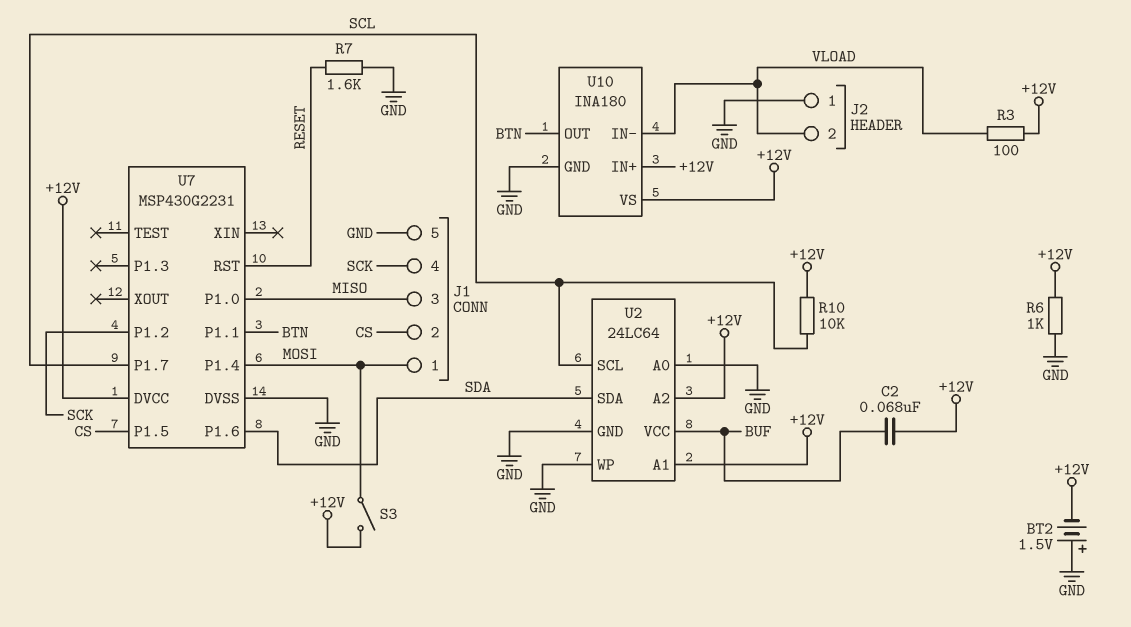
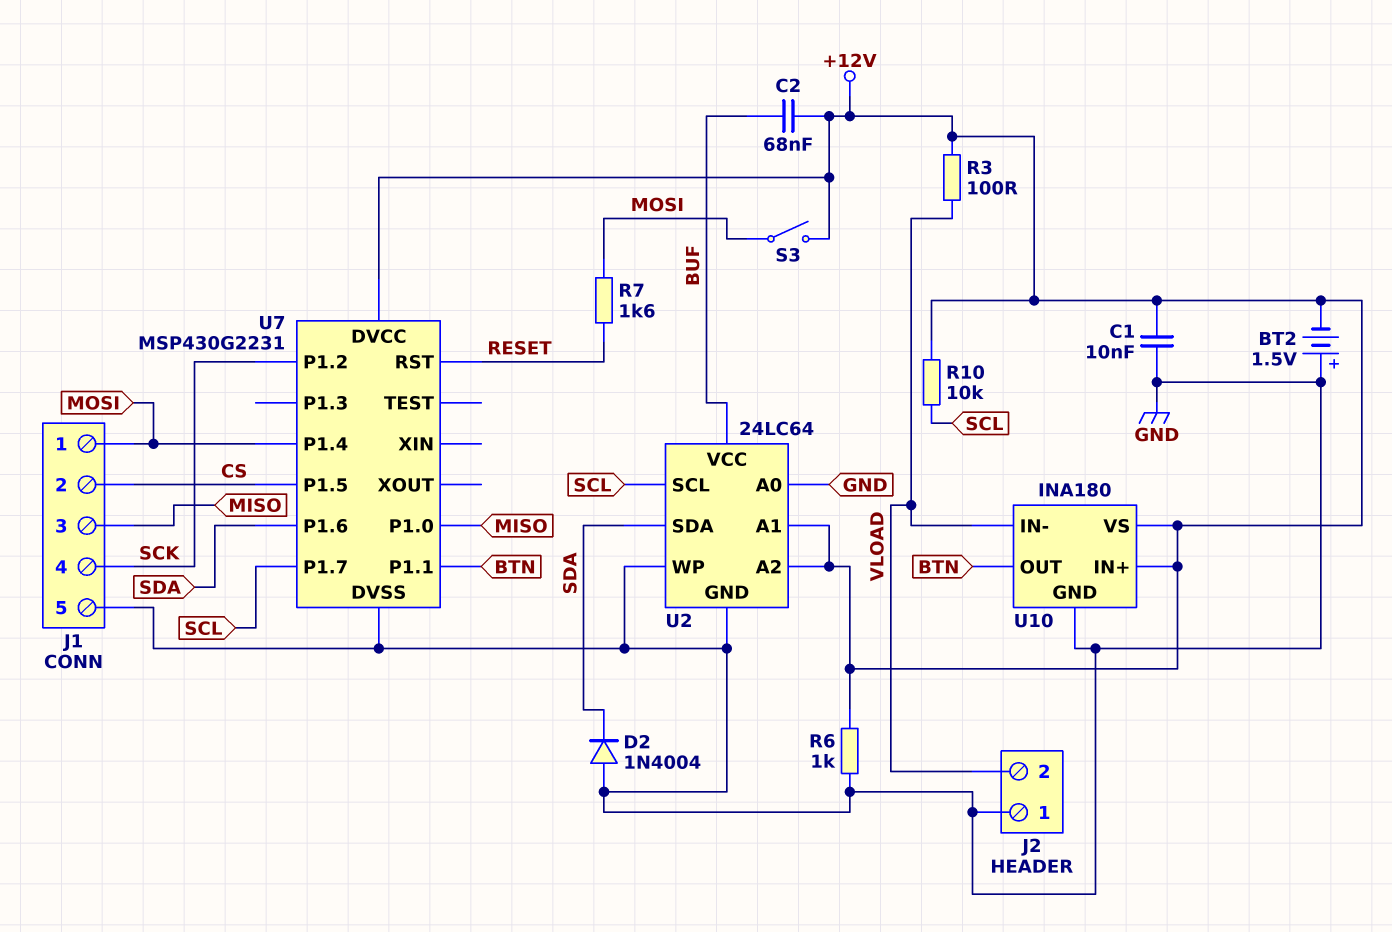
C1: none -> 10nF (+12V, GND)
D2: none -> diode 1N4004 (A GND, K SDA)
R7: 1.6k (GND, RESET) -> 1.6k (MOSI, RESET)

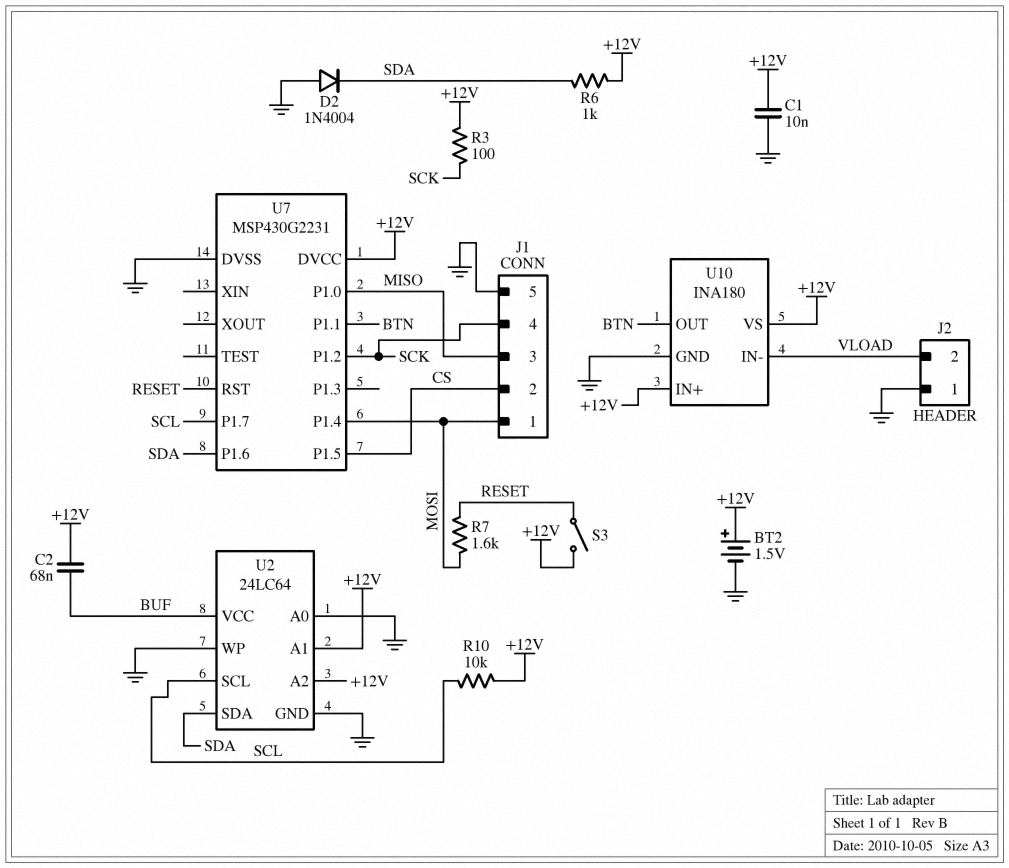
BT2: 1.5V (plus GND, minus +12V) -> 1.5V (plus +12V, minus GND)
R3: 100 (+12V, VLOAD) -> 100 (+12V, SCK)
R6: 1k (+12V, GND) -> 1k (+12V, SDA)
S3: switch (+12V, MOSI) -> switch (+12V, RESET)

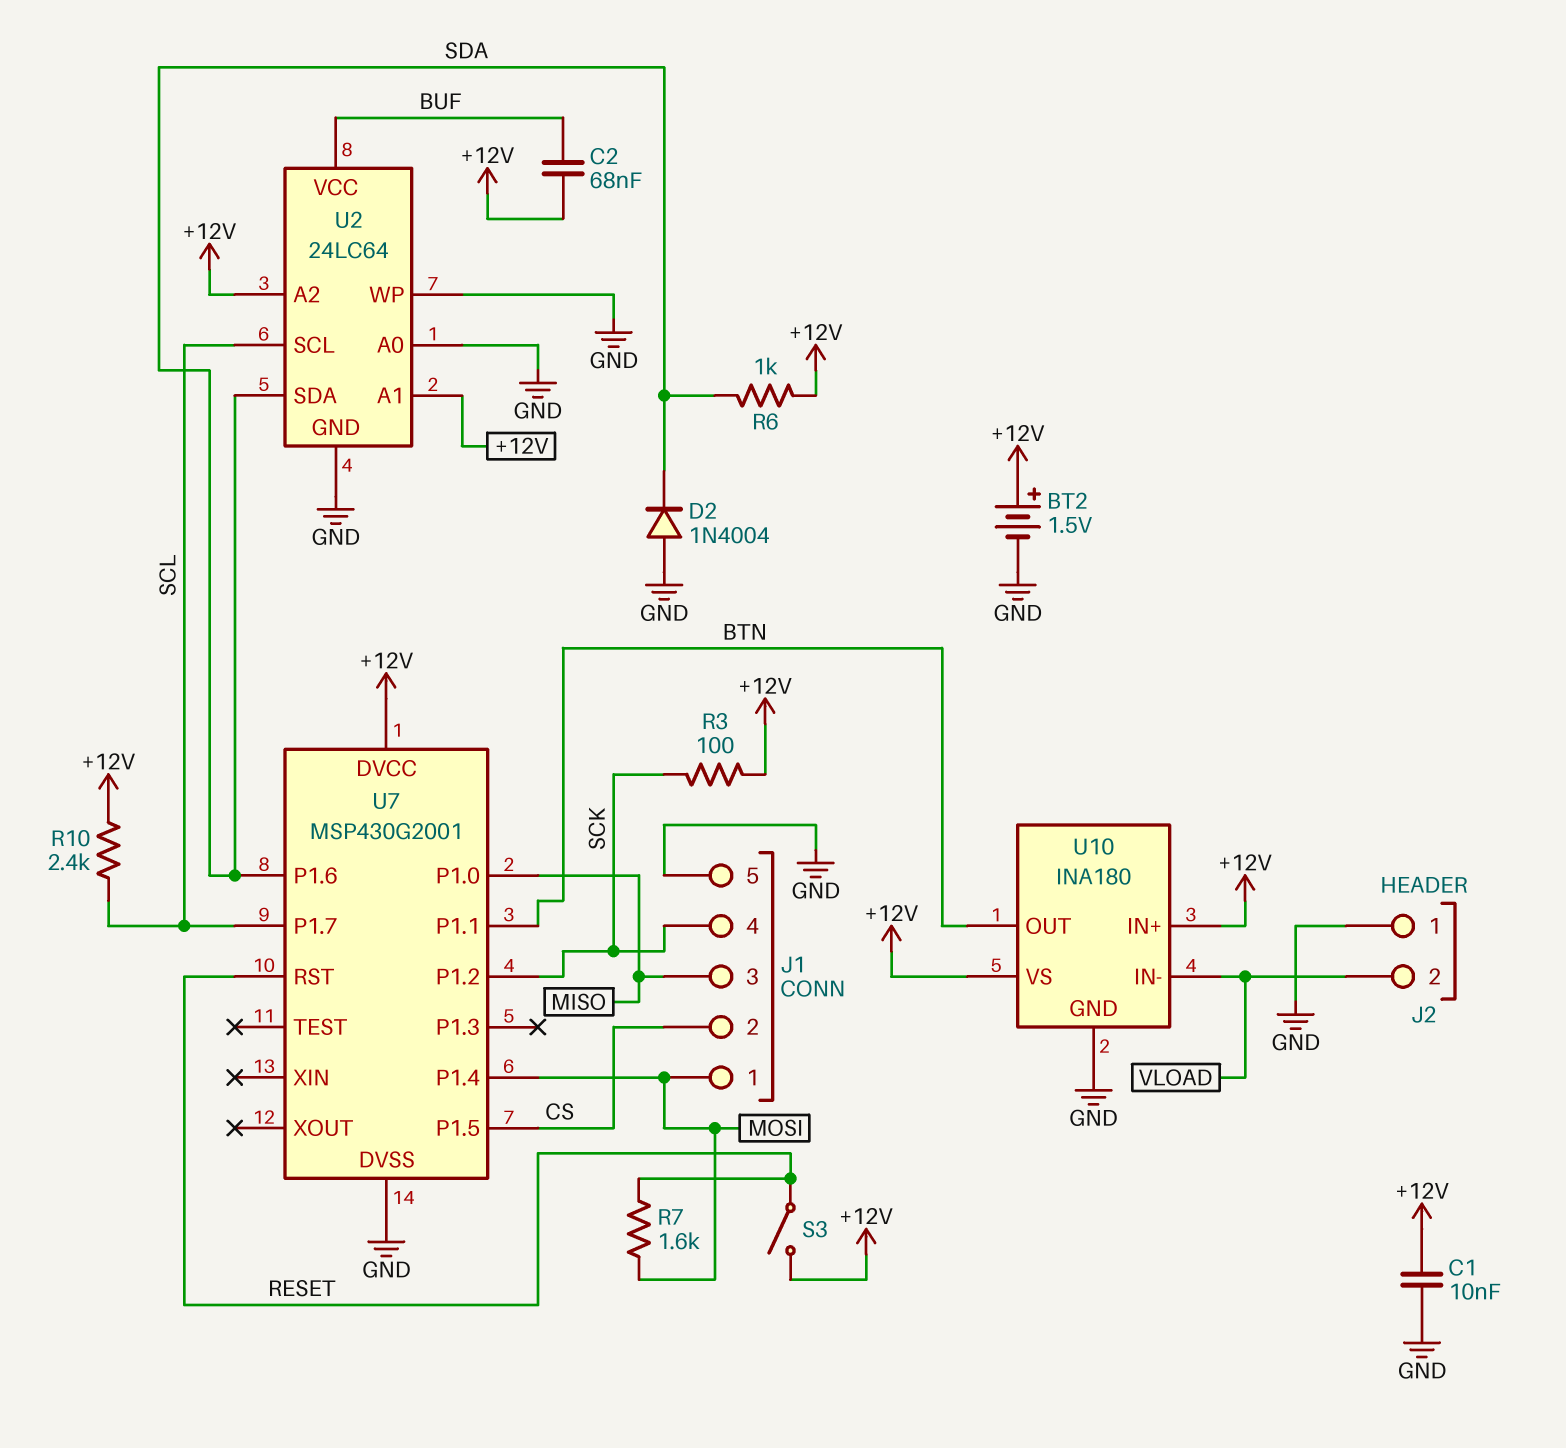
R10: 10k (+12V, SCL) -> 2.4k (+12V, SCL)
U7: MSP430G2231 -> MSP430G2001

